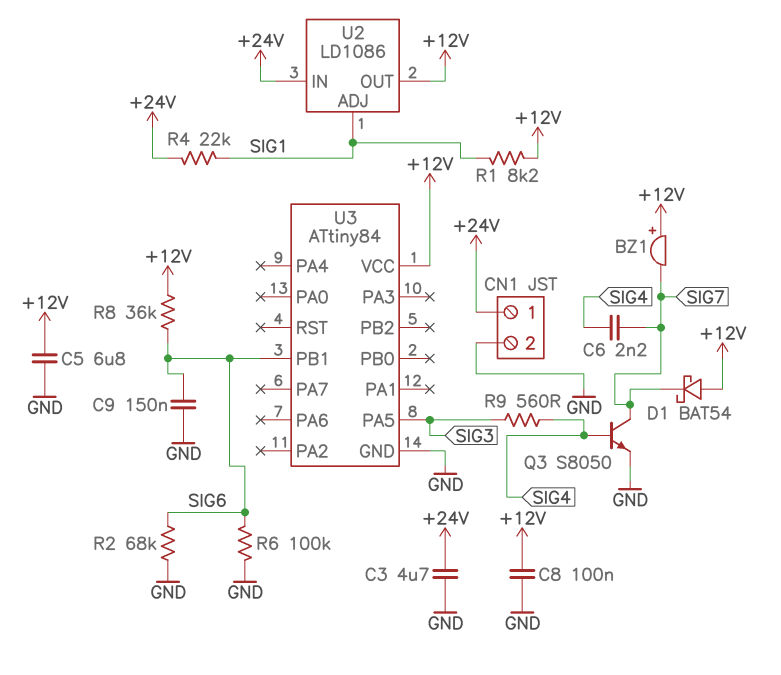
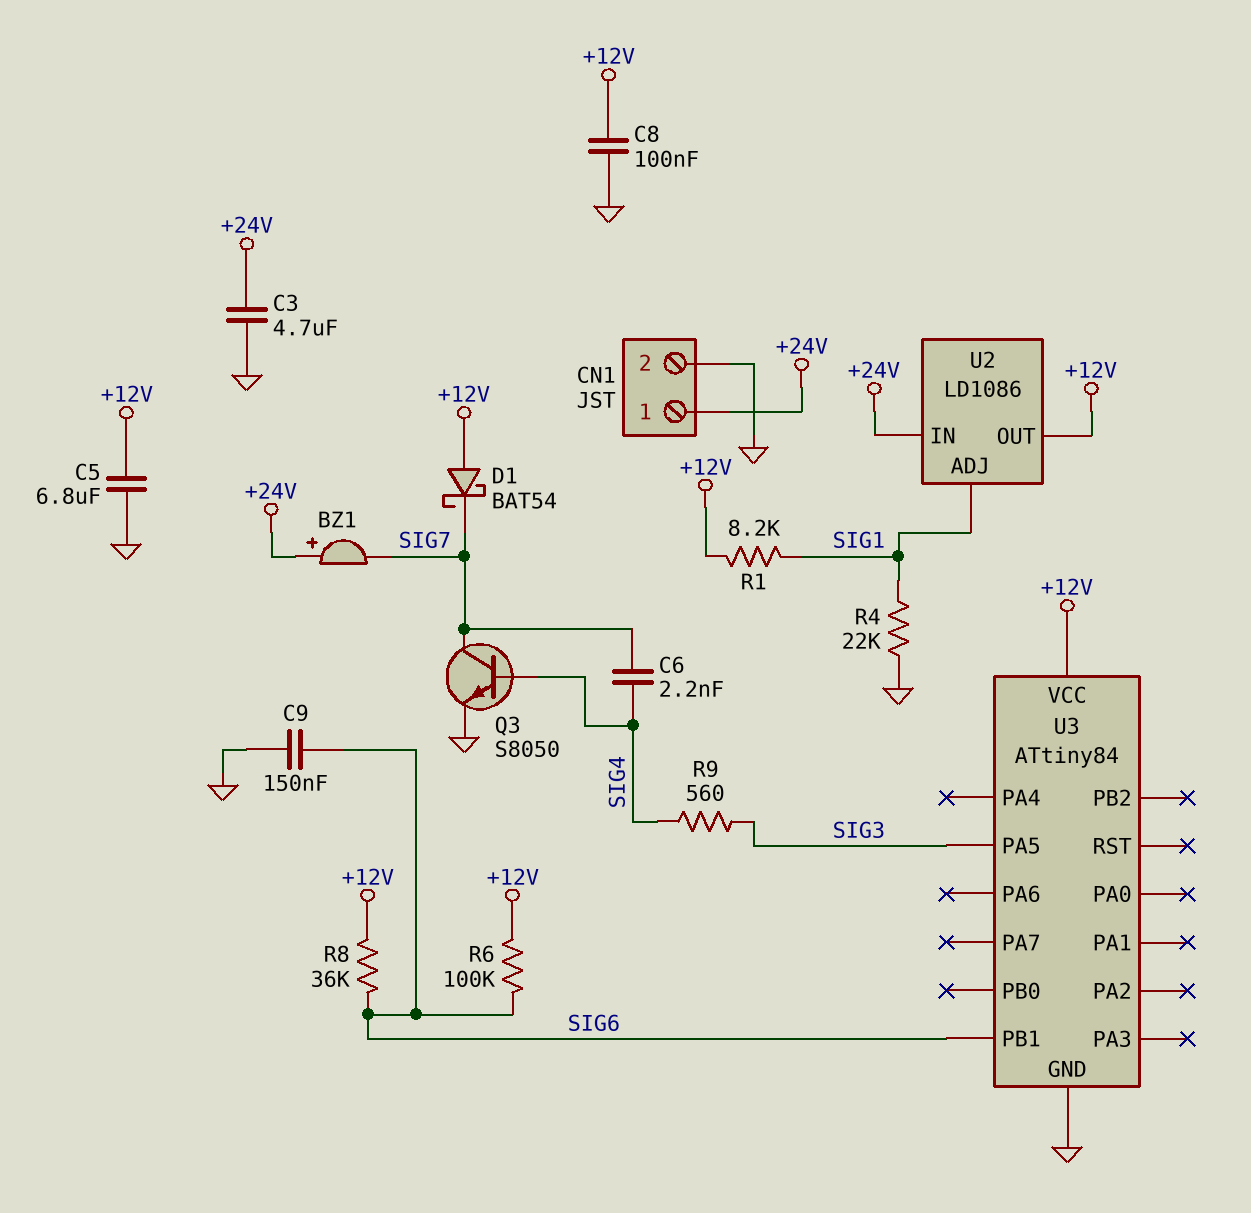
BZ1: buzzer (plus +12V, minus SIG7) -> buzzer (plus +24V, minus SIG7)
R2: 68k (GND, SIG6) -> none
R4: 22k (+24V, SIG1) -> 22k (GND, SIG1)
R6: 100k (GND, SIG6) -> 100k (+12V, SIG6)

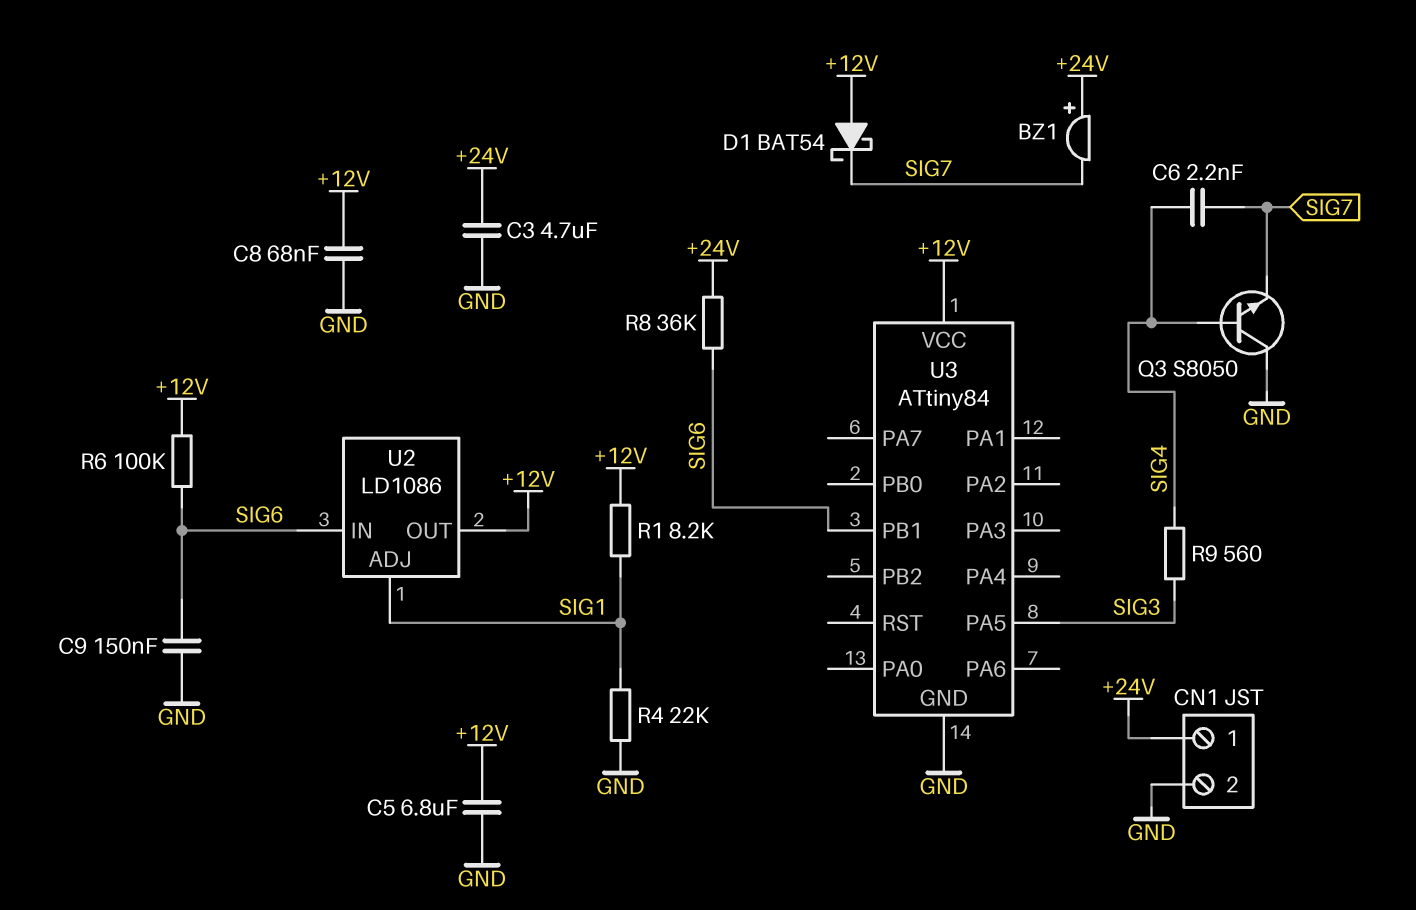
C8: 100nF (+12V, GND) -> 68nF (+12V, GND)
Q3: NPN S8050 (B SIG4, C SIG7, E GND) -> NPN S8050 (B SIG4, C GND, E SIG7)
R8: 36k (+12V, SIG6) -> 36k (+24V, SIG6)
U2 pin IN: +24V -> SIG6

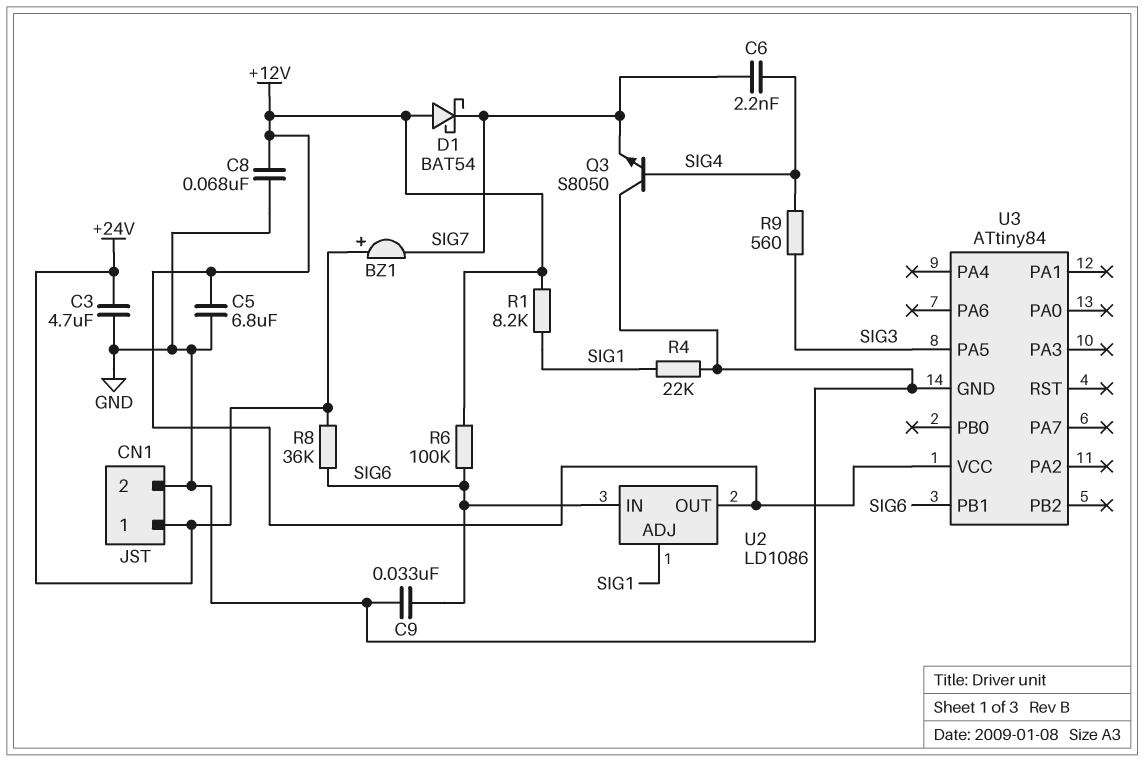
C9: 150nF (GND, SIG6) -> 33nF (GND, SIG6)

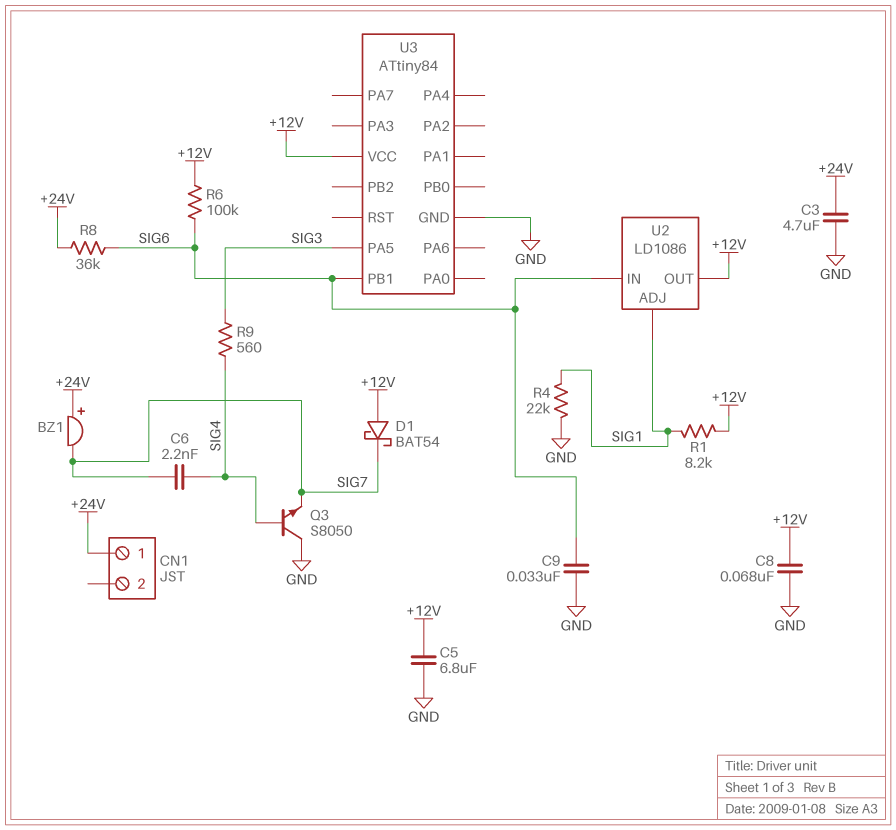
CN1 pin 2: GND -> none

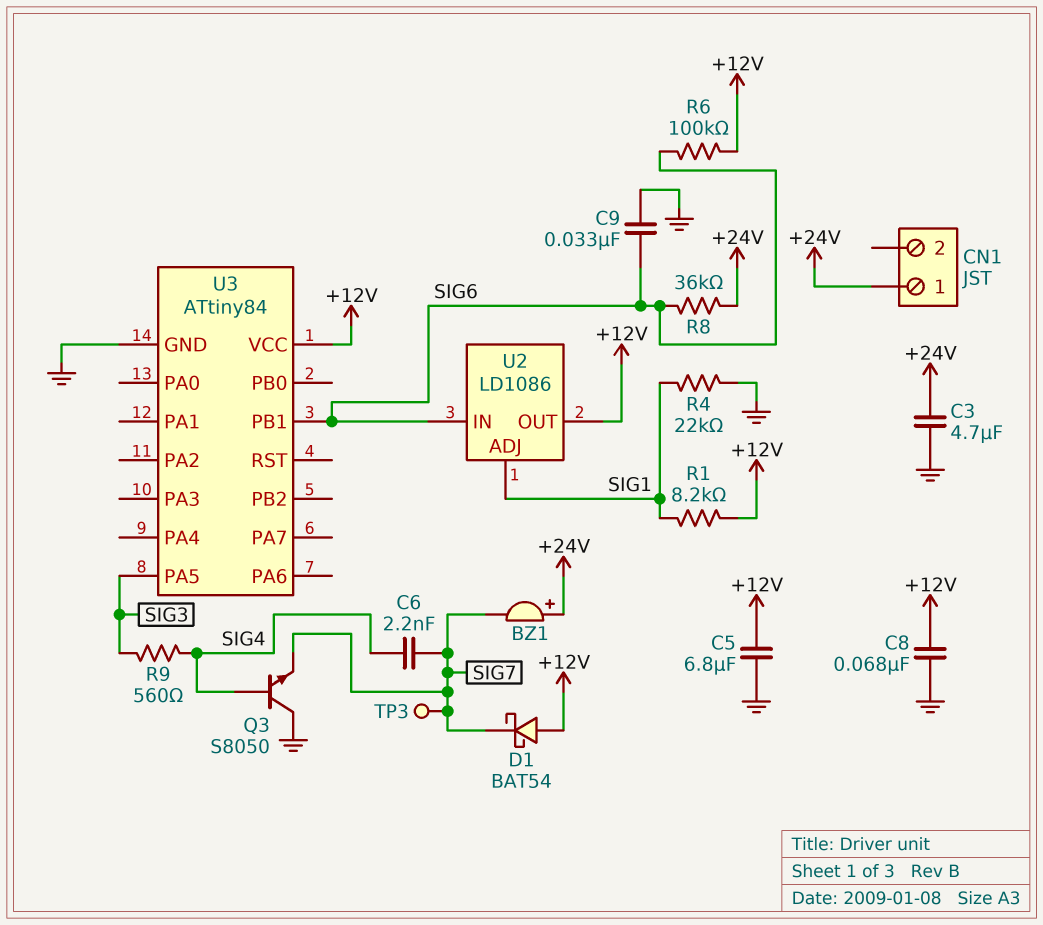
TP3: none -> test point (SIG7)

